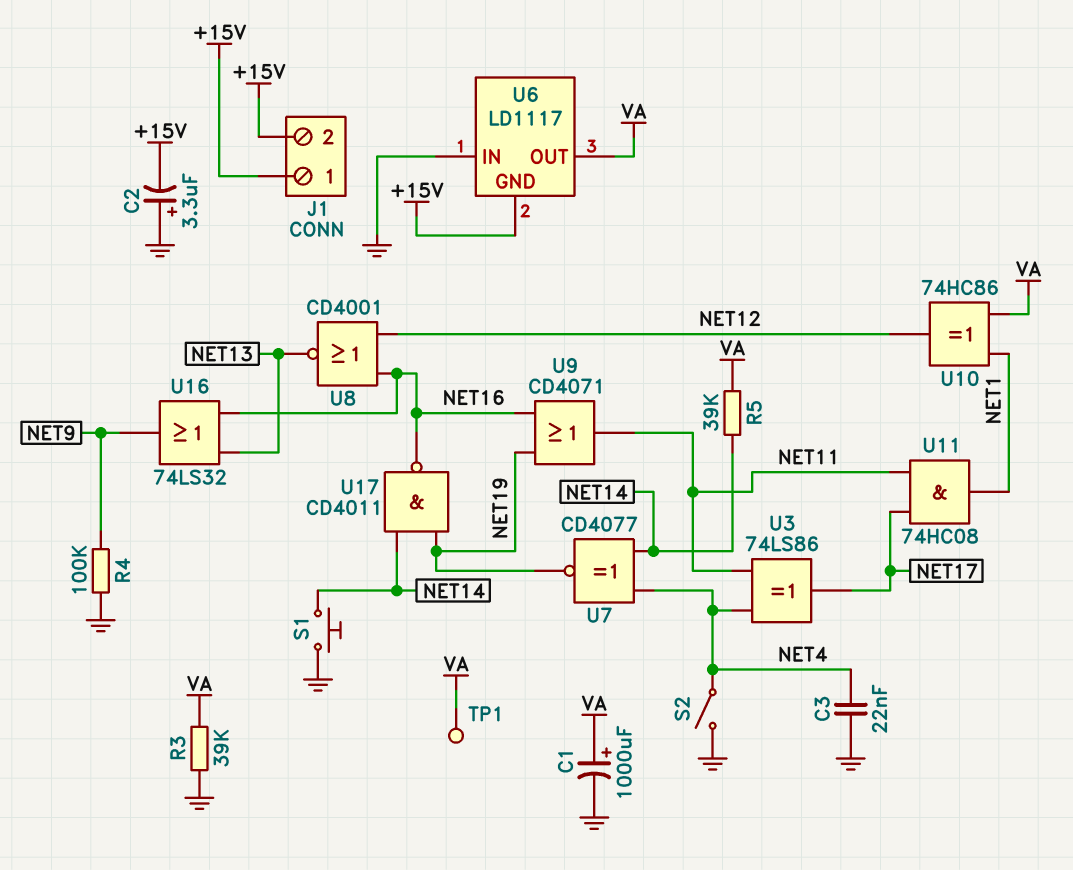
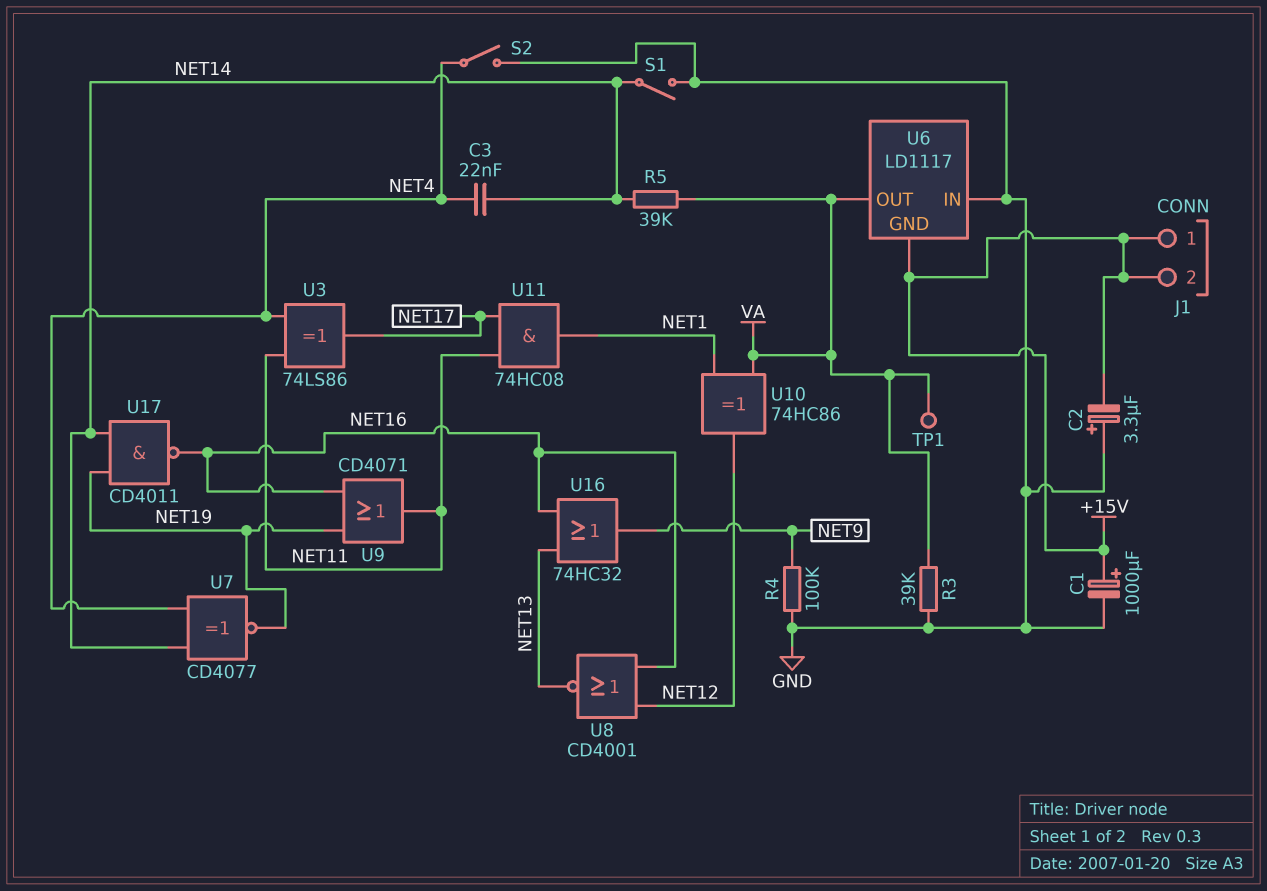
C1: 1000uF (plus VA, minus GND) -> 1000uF (plus +15V, minus GND)
C3: 22nF (GND, NET4) -> 22nF (NET4, NET14)
S1: button (GND, NET14) -> switch (GND, NET14)
U16: OR 74LS32 (in NET13, in NET16, out NET9) -> OR 74HC32 (in NET13, in NET16, out NET9)

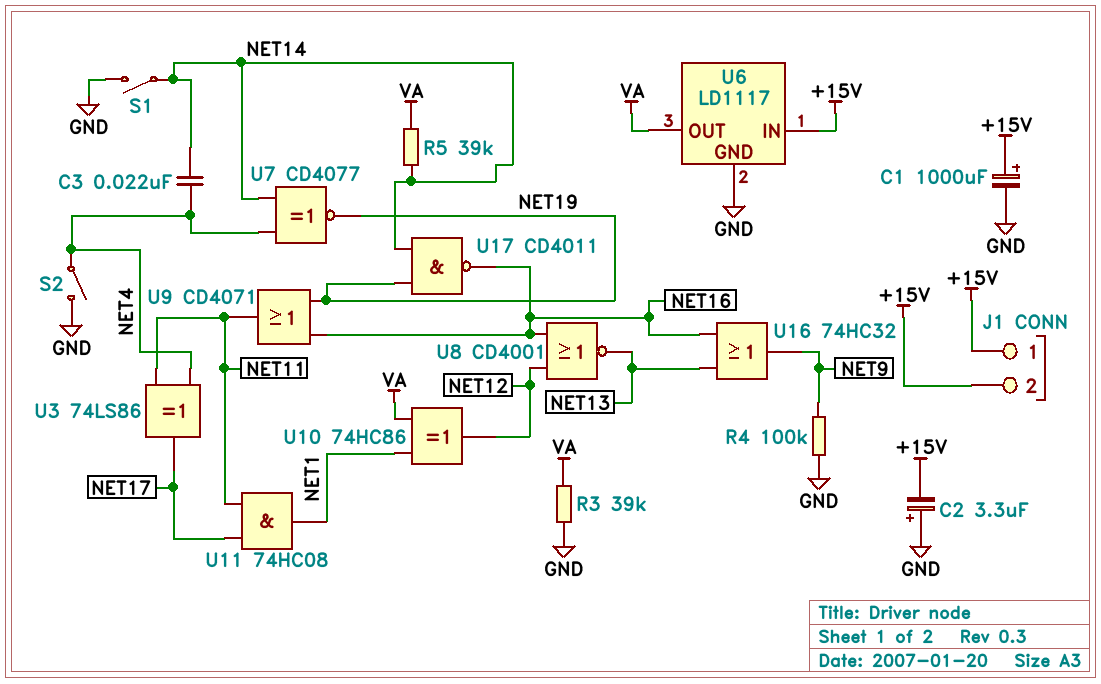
TP1: test point (VA) -> none
U6 pin GND: +15V -> GND
U6 pin IN: GND -> +15V

